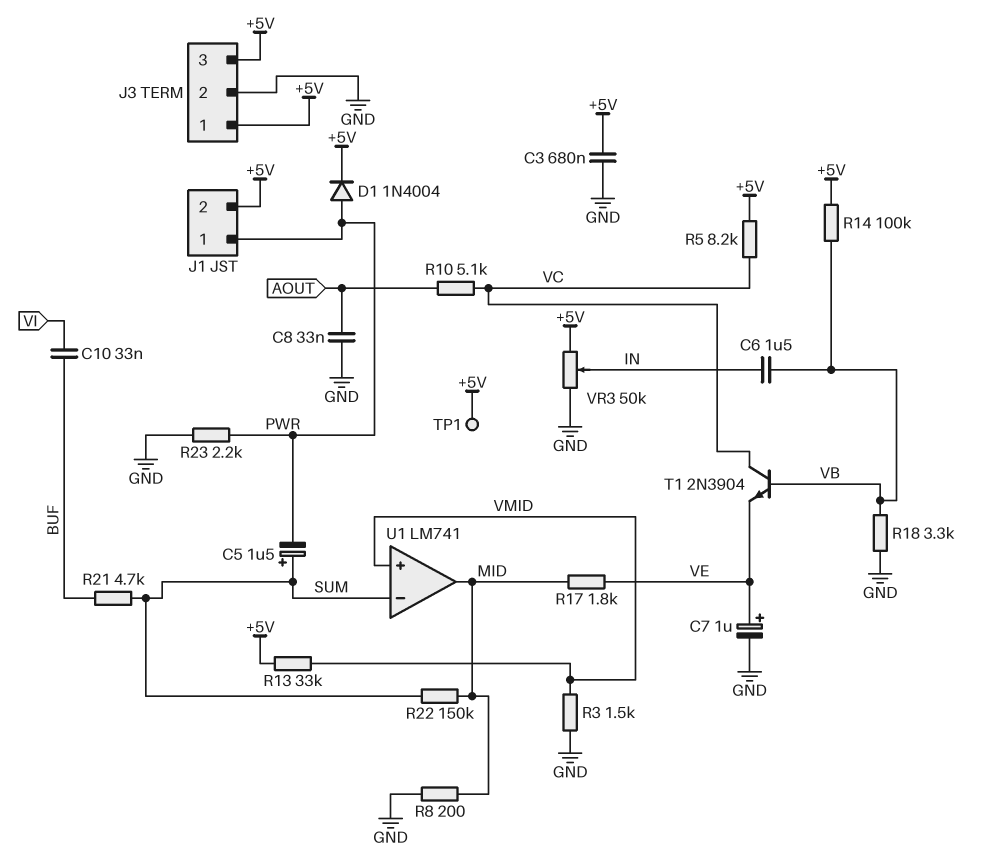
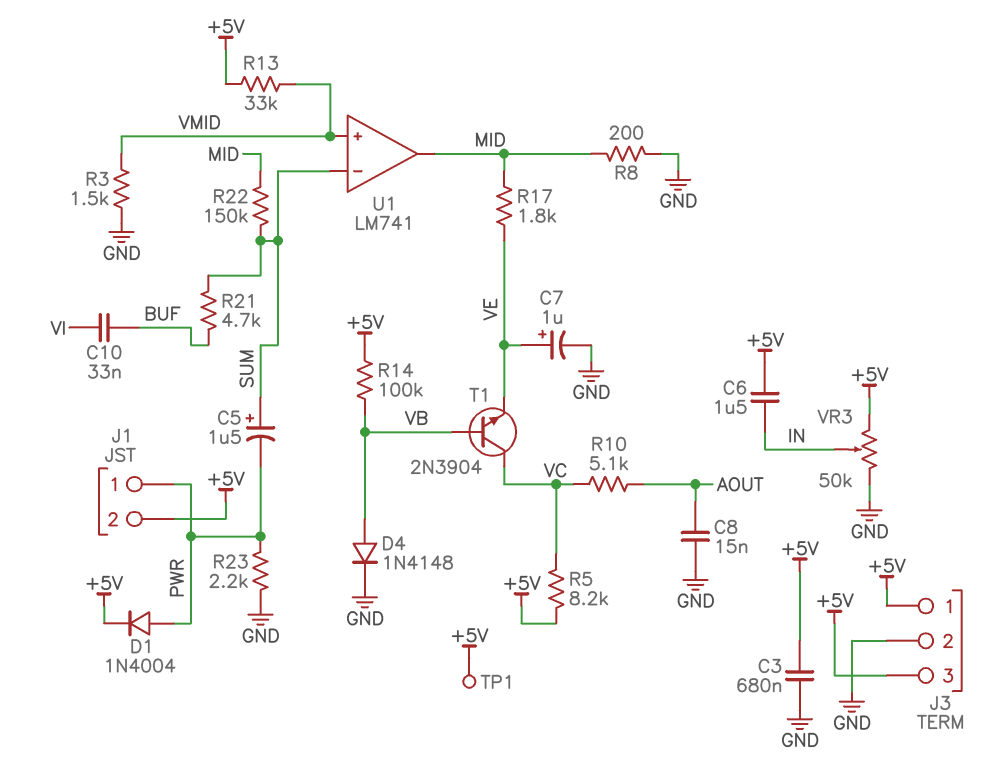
C6: 1.5uF (IN, VB) -> 1.5uF (+5V, IN)
C8: 33nF (AOUT, GND) -> 15nF (AOUT, GND)
D4: none -> diode 1N4148 (A VB, K GND)
R18: 3.3k (GND, VB) -> none

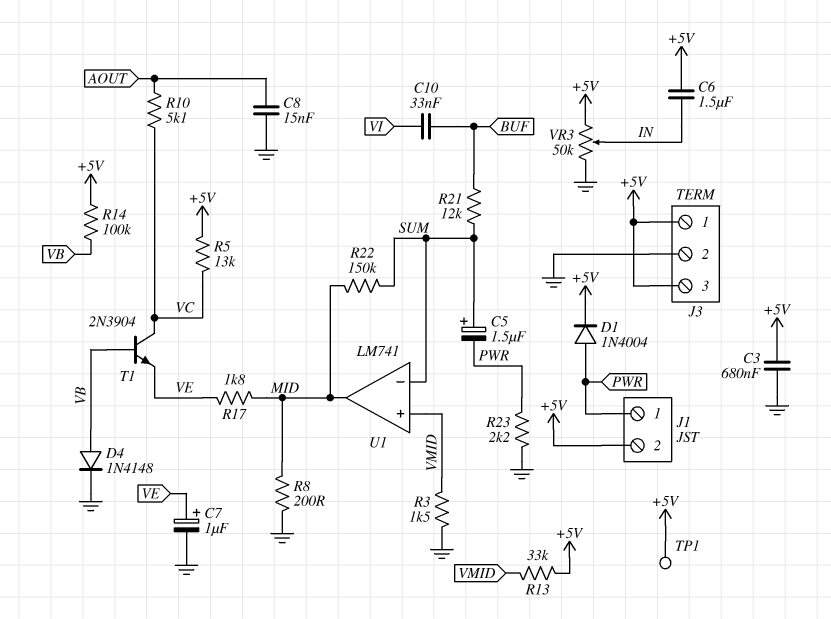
R5: 8.2k (+5V, VC) -> 13k (+5V, VC)
R21: 4.7k (BUF, SUM) -> 12k (BUF, SUM)

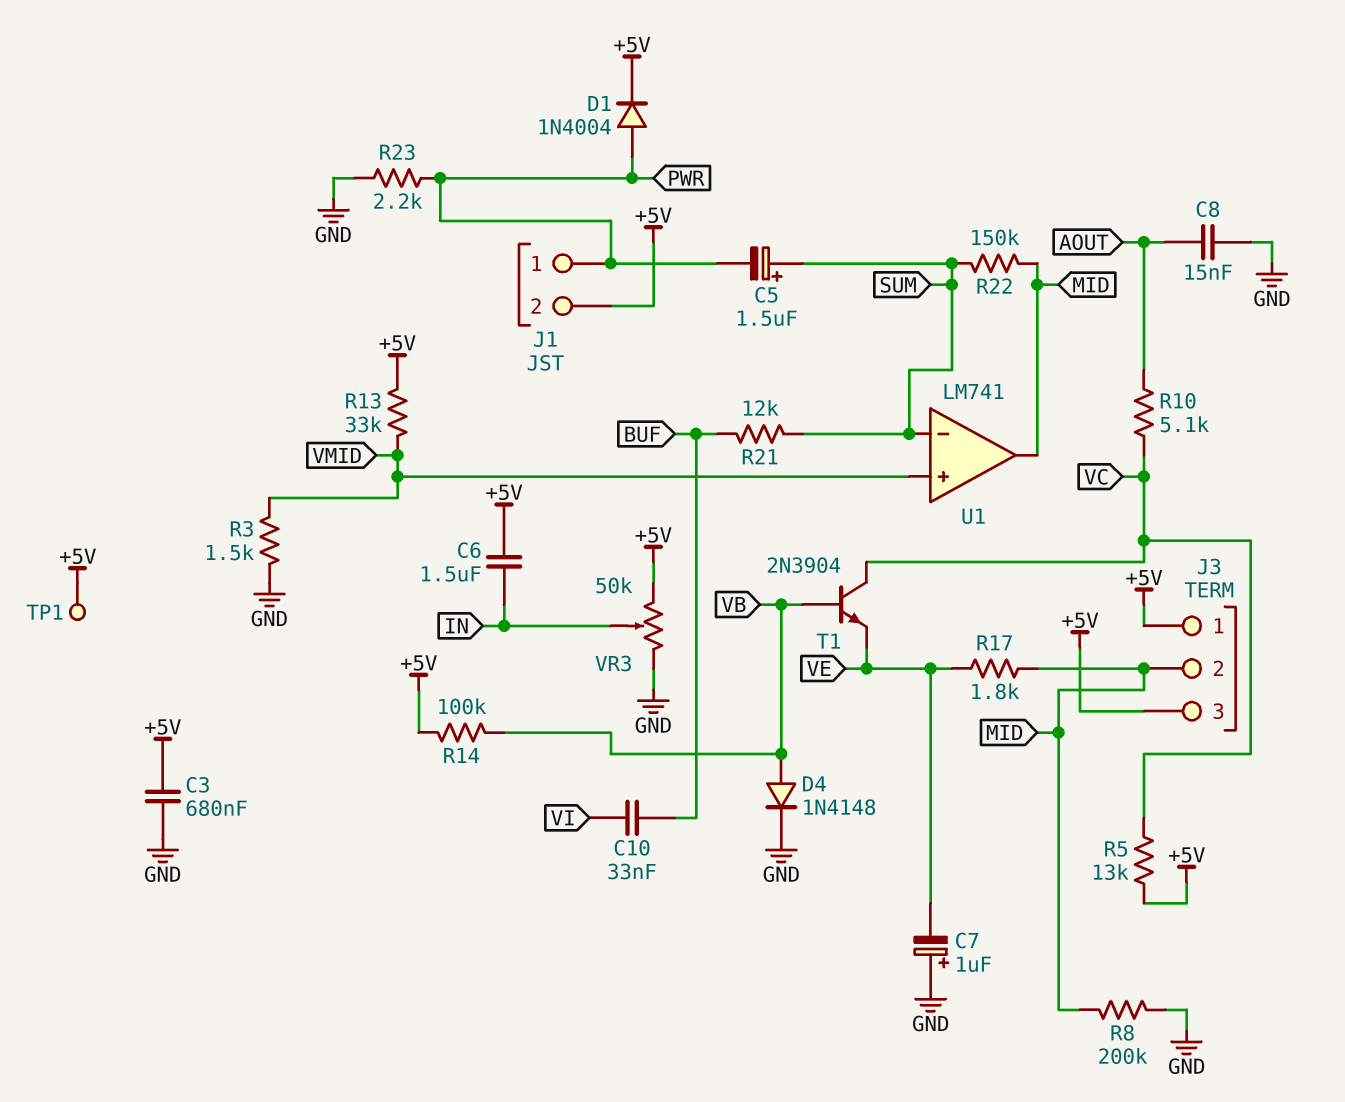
C7: 1uF (plus VE, minus GND) -> 1uF (plus GND, minus VE)
J3 pin 2: GND -> MID
R8: 200 (GND, MID) -> 200k (GND, MID)

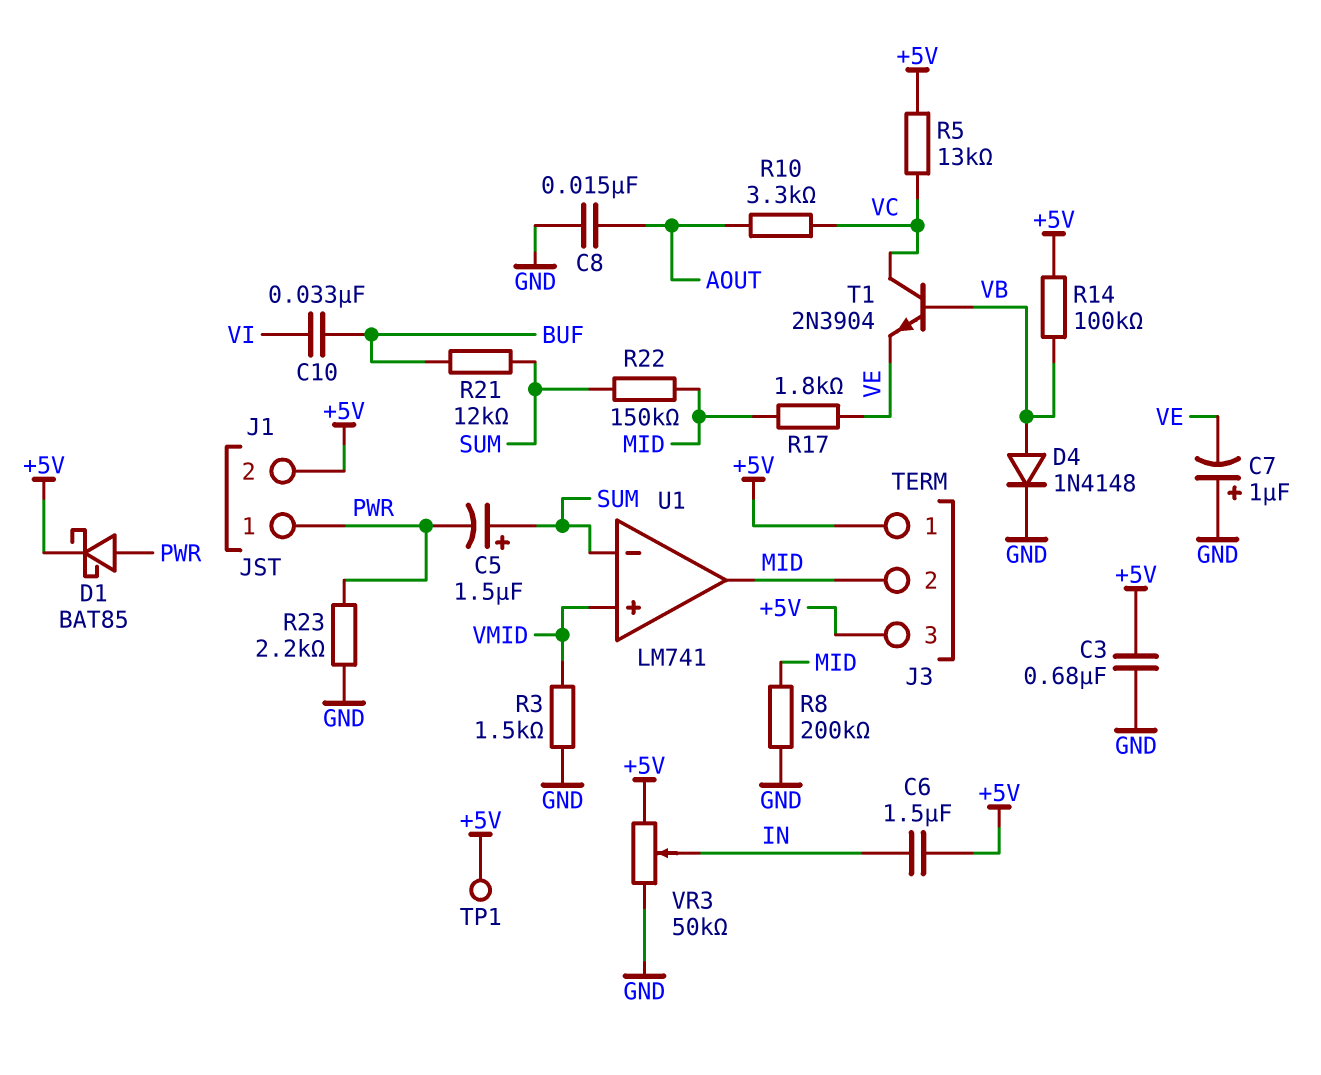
D1: diode 1N4004 (A PWR, K +5V) -> schottky BAT85 (A PWR, K +5V)
R10: 5.1k (AOUT, VC) -> 3.3k (AOUT, VC)
R13: 33k (+5V, VMID) -> none

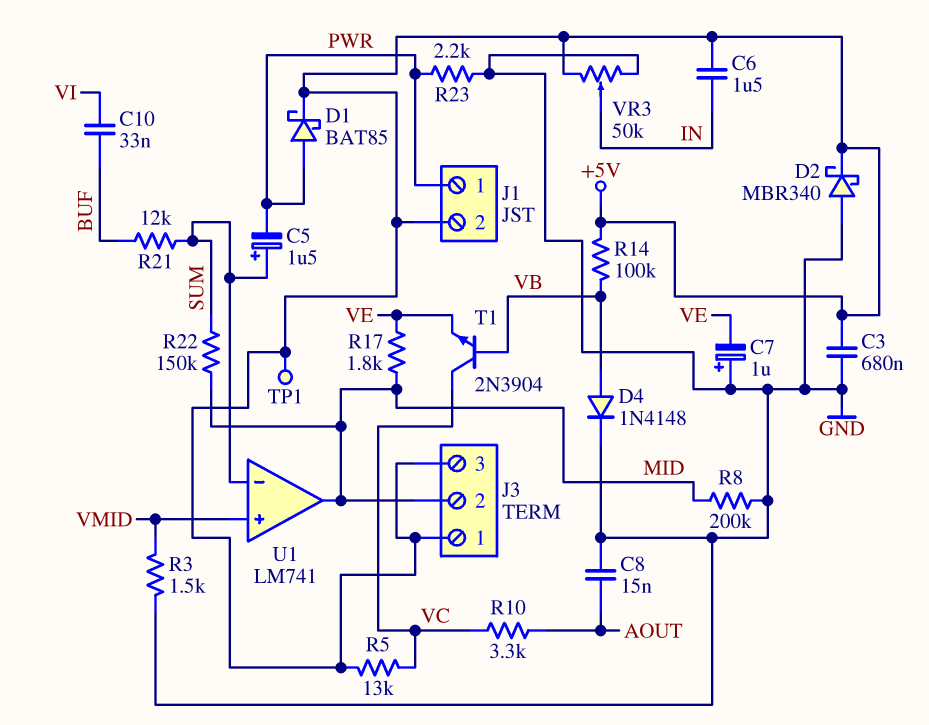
D2: none -> schottky MBR340 (A GND, K +5V)

